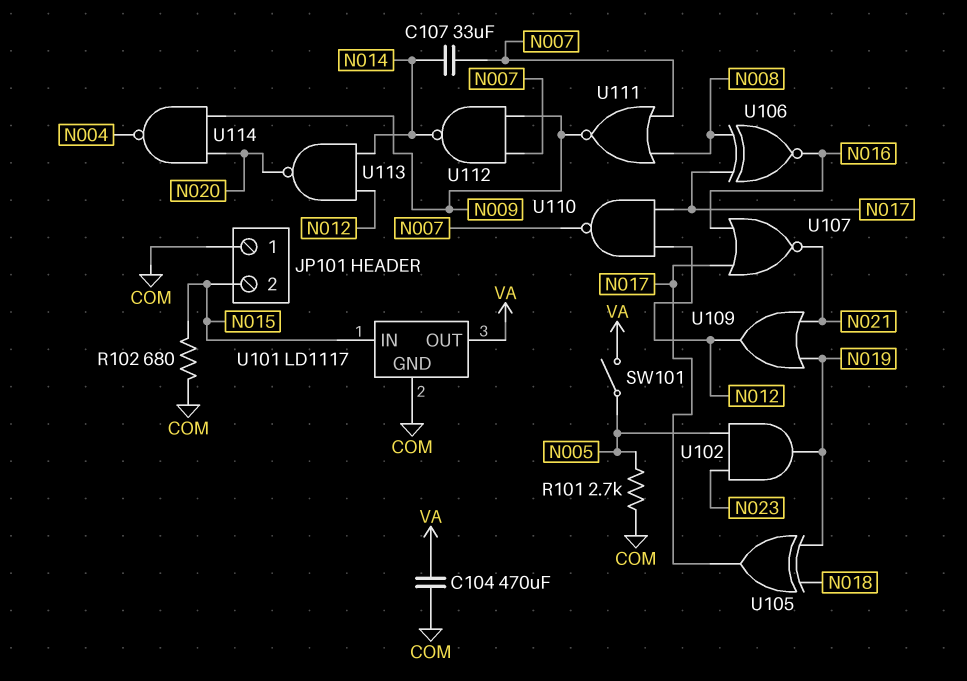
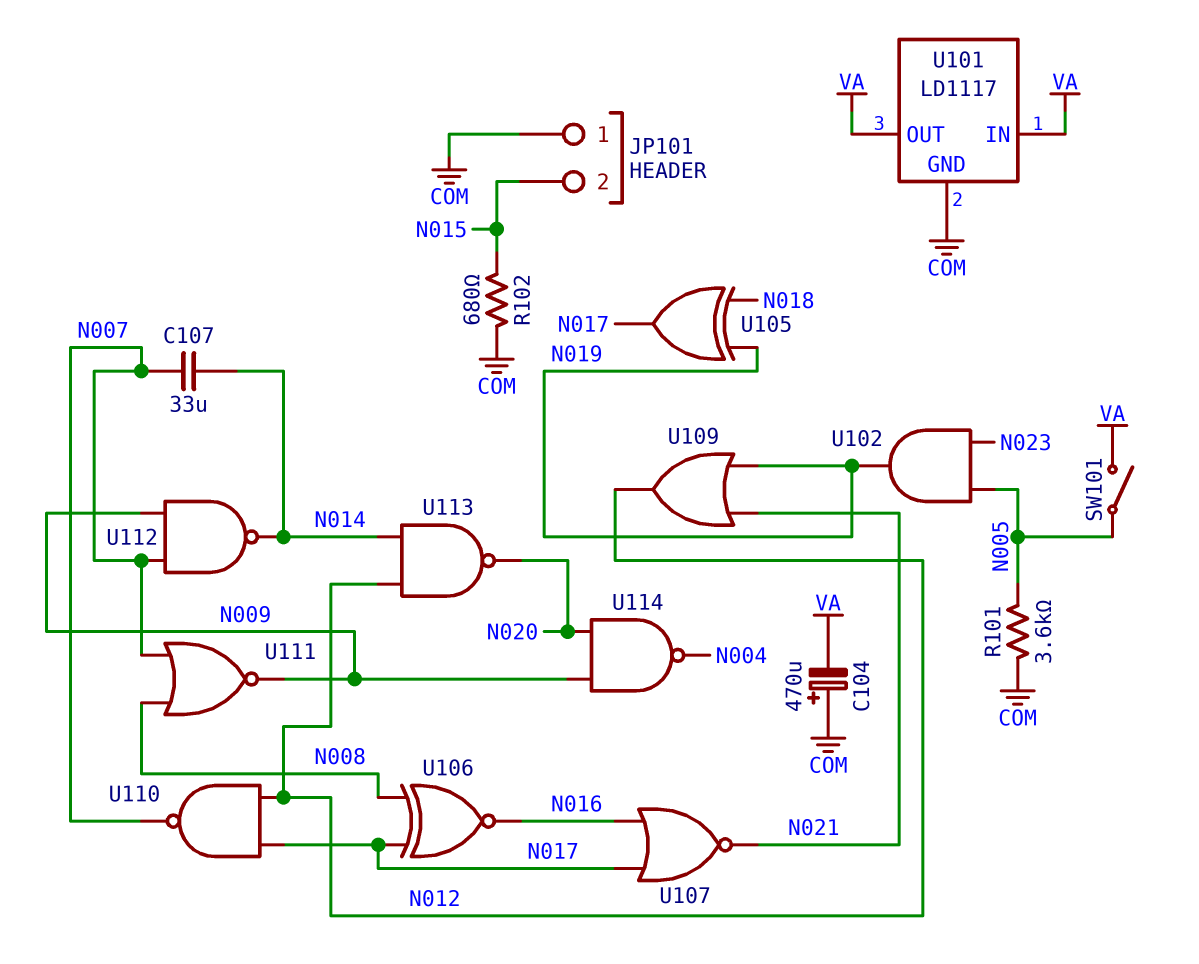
C104: 470uF (COM, VA) -> 470uF (plus COM, minus VA)
R101: 2.7k (COM, N005) -> 3.6k (COM, N005)
U101 pin IN: N015 -> VA

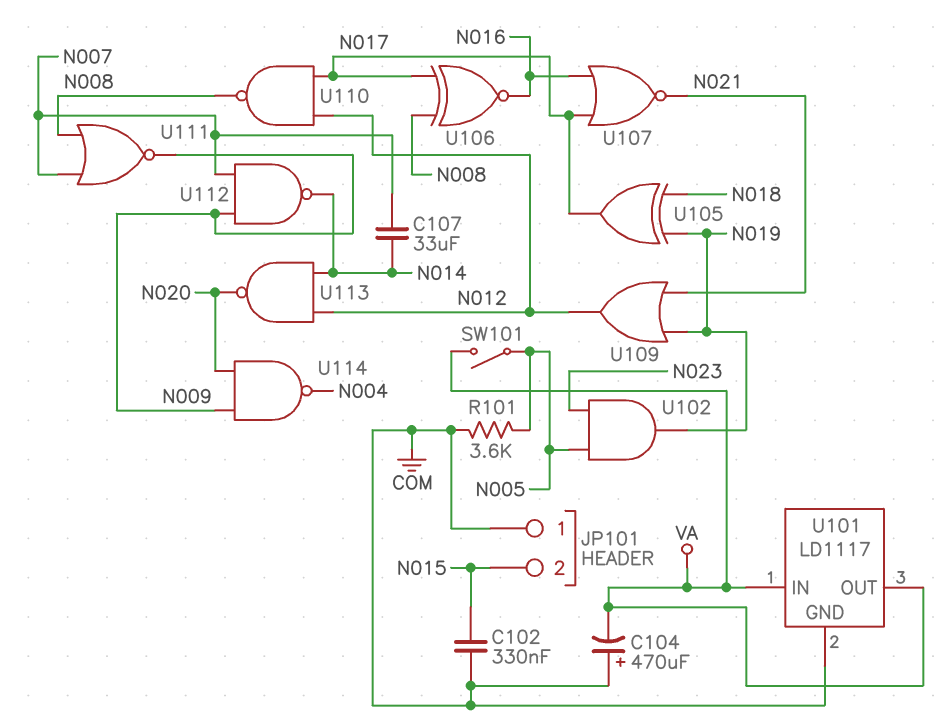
C102: none -> 330nF (COM, N015)
R102: 680 (COM, N015) -> none
U110: NAND (in N012, in N017, out N007) -> NAND (in N012, in N017, out N008)

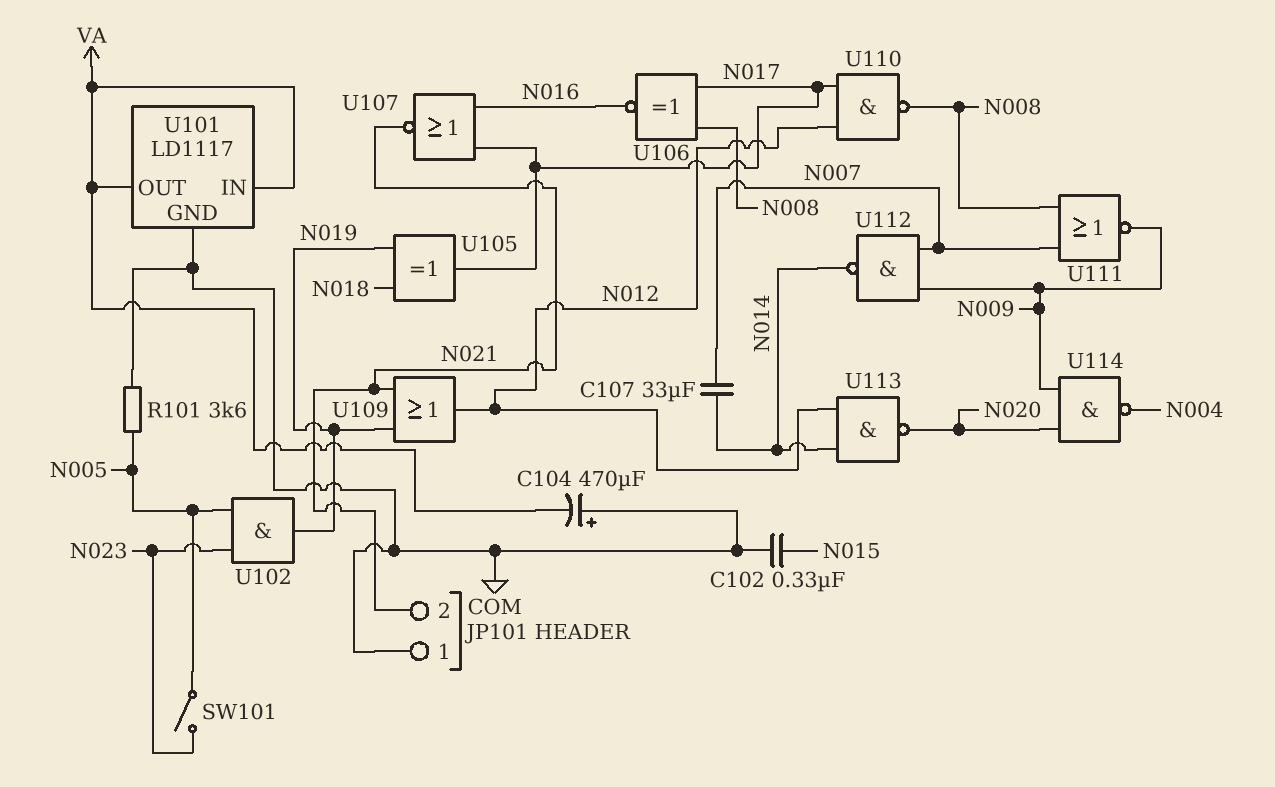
JP101 pin 2: N015 -> N021
SW101: switch (N005, VA) -> switch (N005, N023)

